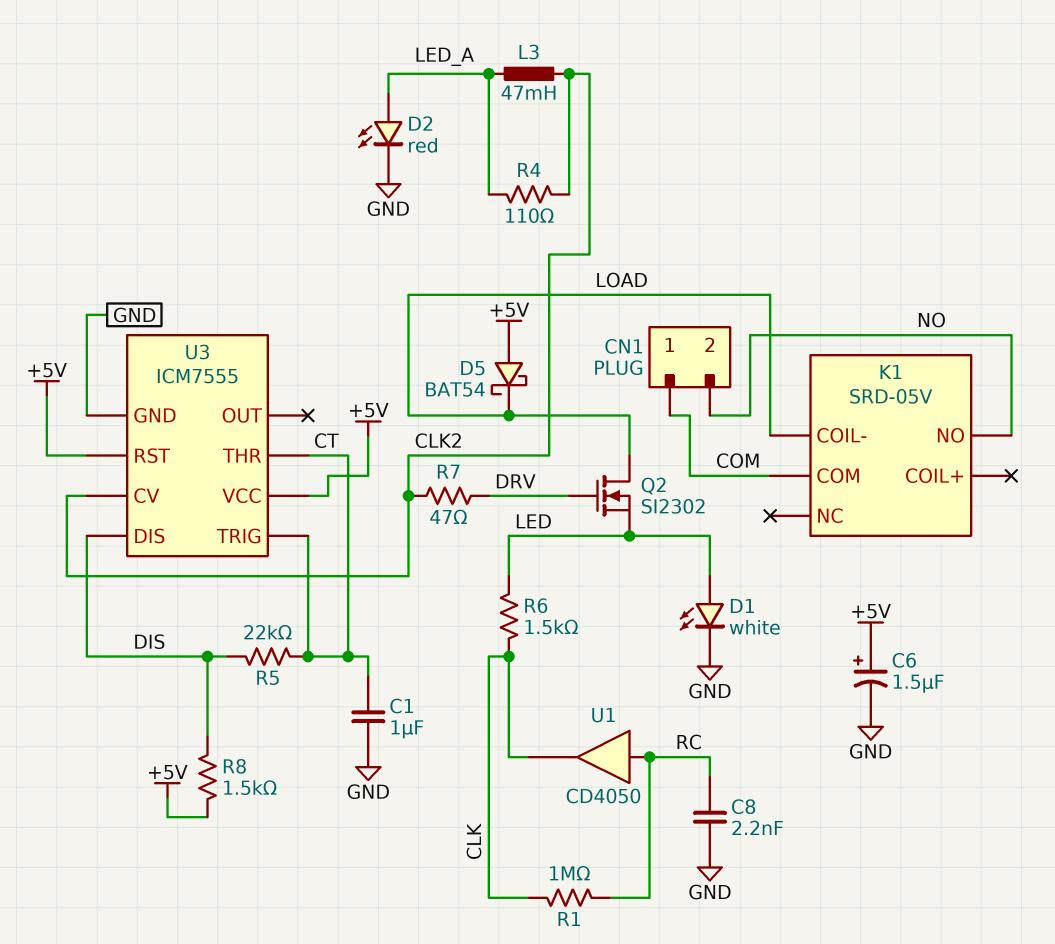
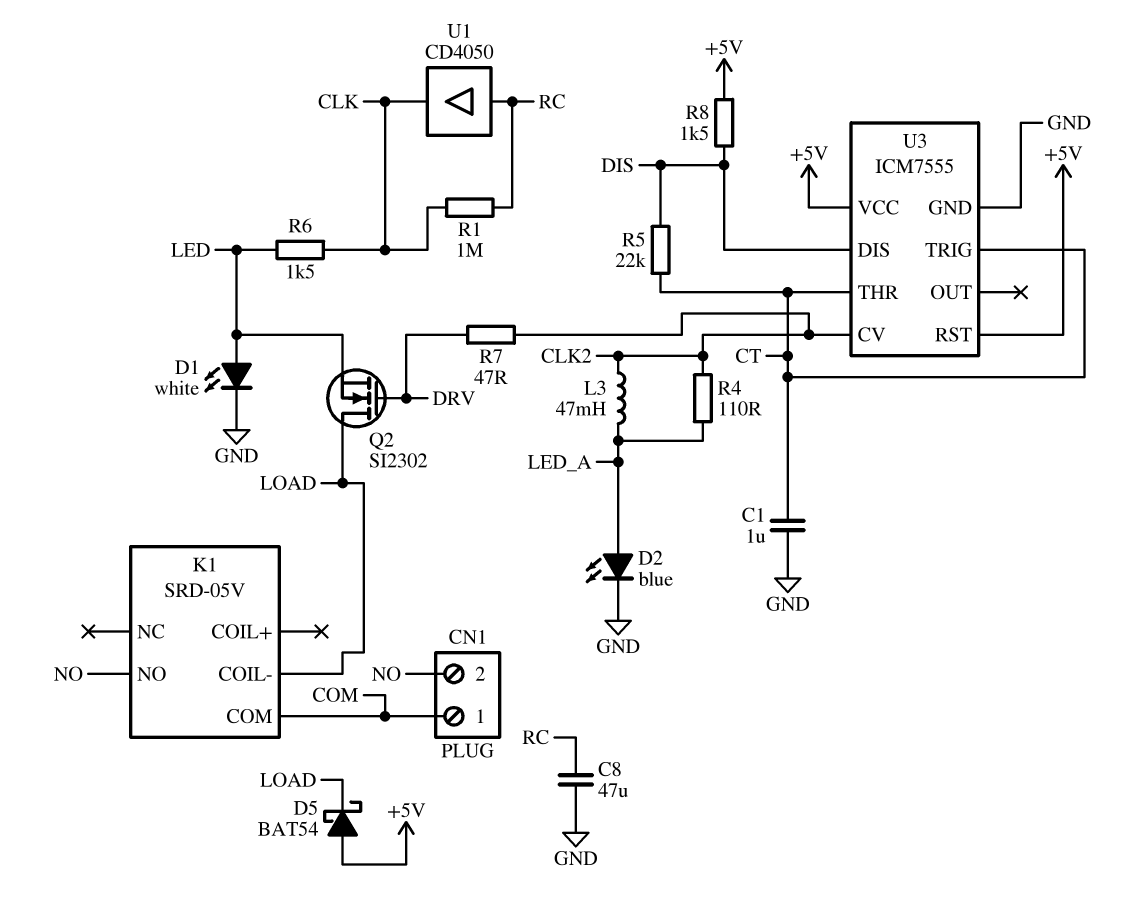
C6: 1.5uF (plus +5V, minus GND) -> none
C8: 2.2nF (GND, RC) -> 47uF (GND, RC)
D2: LED red (A LED_A, K GND) -> LED blue (A LED_A, K GND)

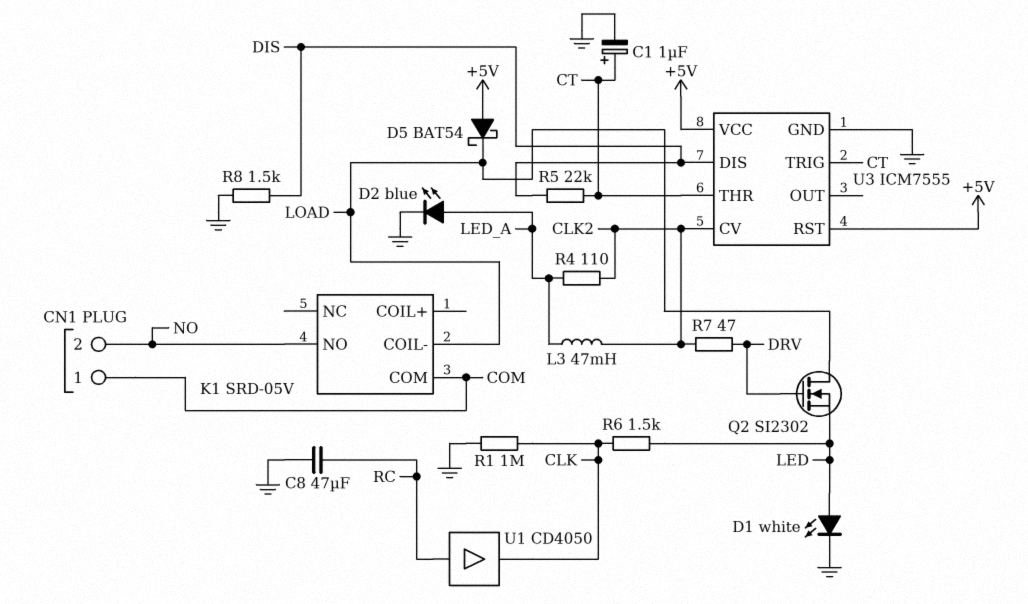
C1: 1uF (CT, GND) -> 1uF (plus CT, minus GND)
R1: 1M (CLK, RC) -> 1M (CLK, GND)
R8: 1.5k (+5V, DIS) -> 1.5k (DIS, GND)

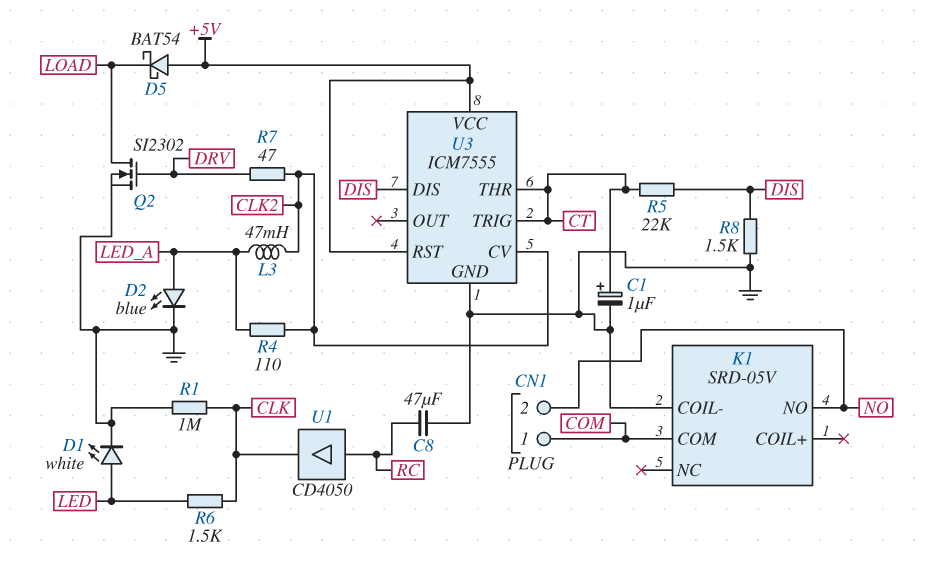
K1 pin COIL-: LOAD -> GND
Q2: NMOS SI2302 (G DRV, D LOAD, S LED) -> NMOS SI2302 (G DRV, D LOAD, S GND)

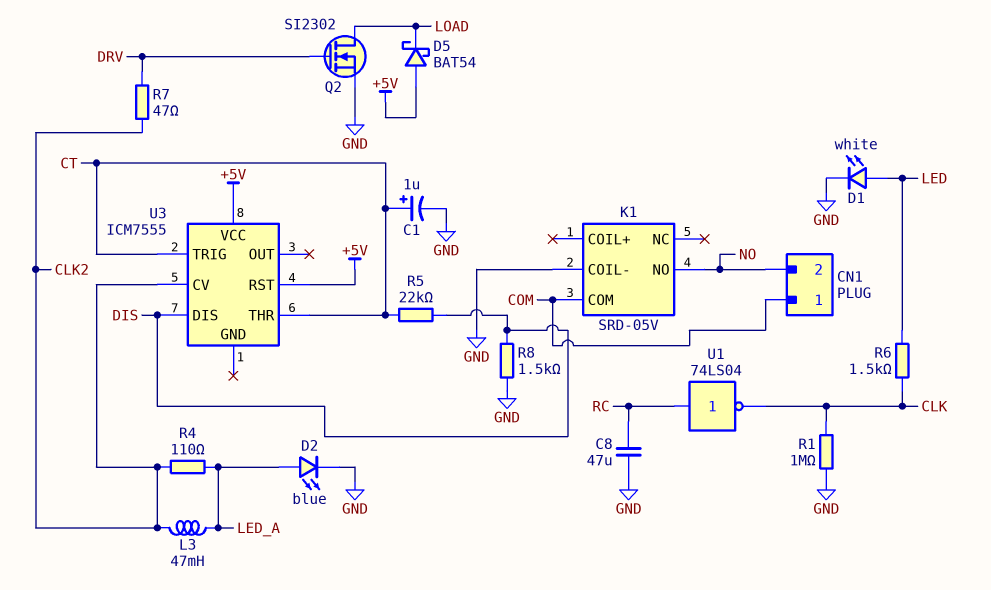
U1: buffer CD4050 (in RC, out CLK) -> NOT 74LS04 (in RC, out CLK)
U3 pin GND: GND -> none

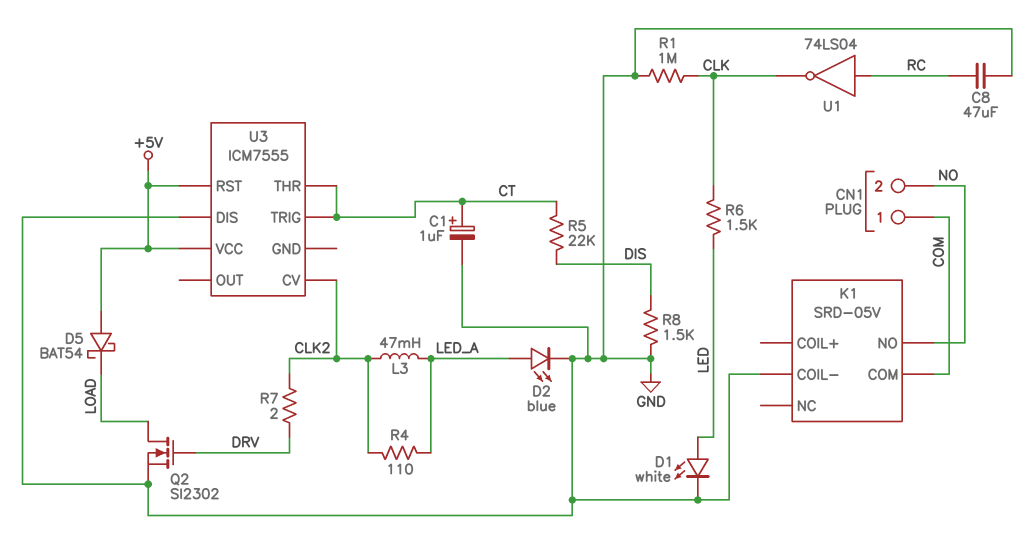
R7: 47 (CLK2, DRV) -> 2 (CLK2, DRV)
U3 pin DIS: DIS -> GND

